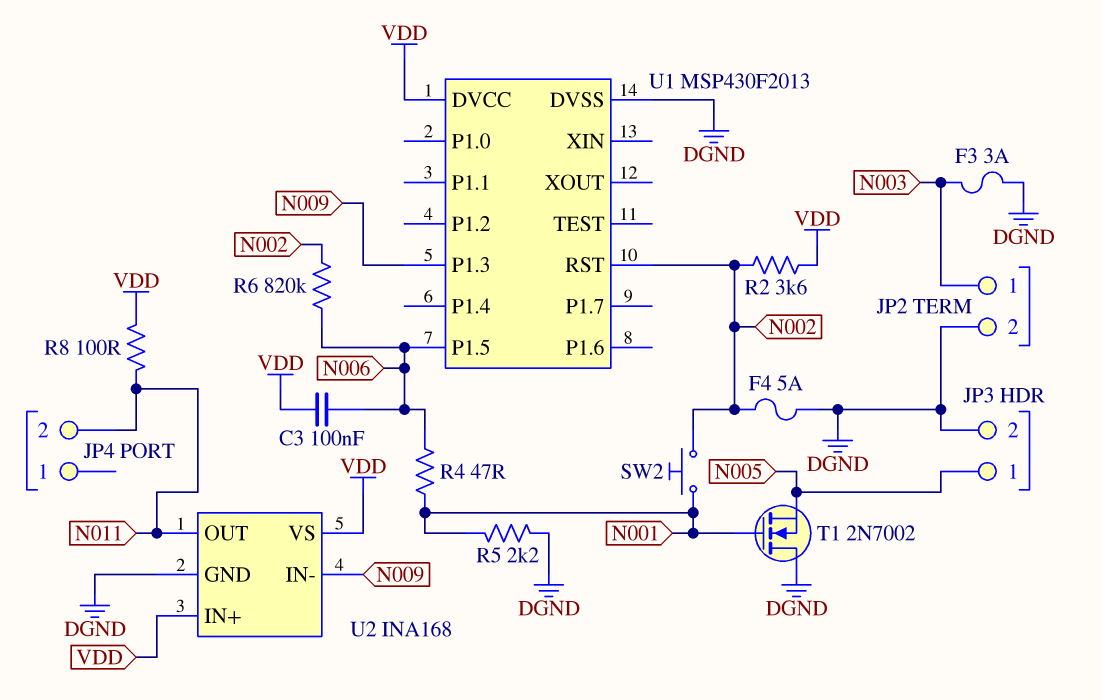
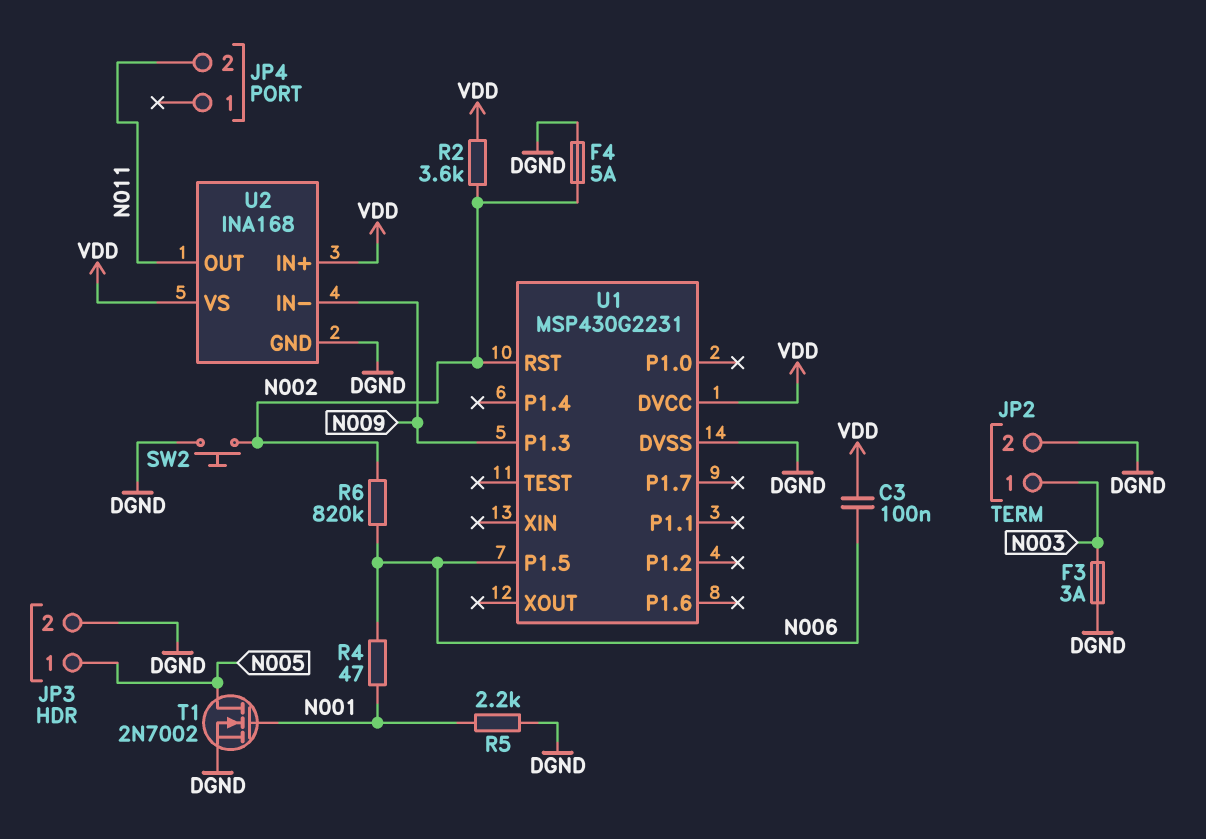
R8: 100 (N011, VDD) -> none
SW2: button (N001, N002) -> button (DGND, N002)
T1: NMOS 2N7002 (G N001, D DGND, S N005) -> NMOS 2N7002 (G N001, D N005, S DGND)
U1: MSP430F2013 -> MSP430G2231

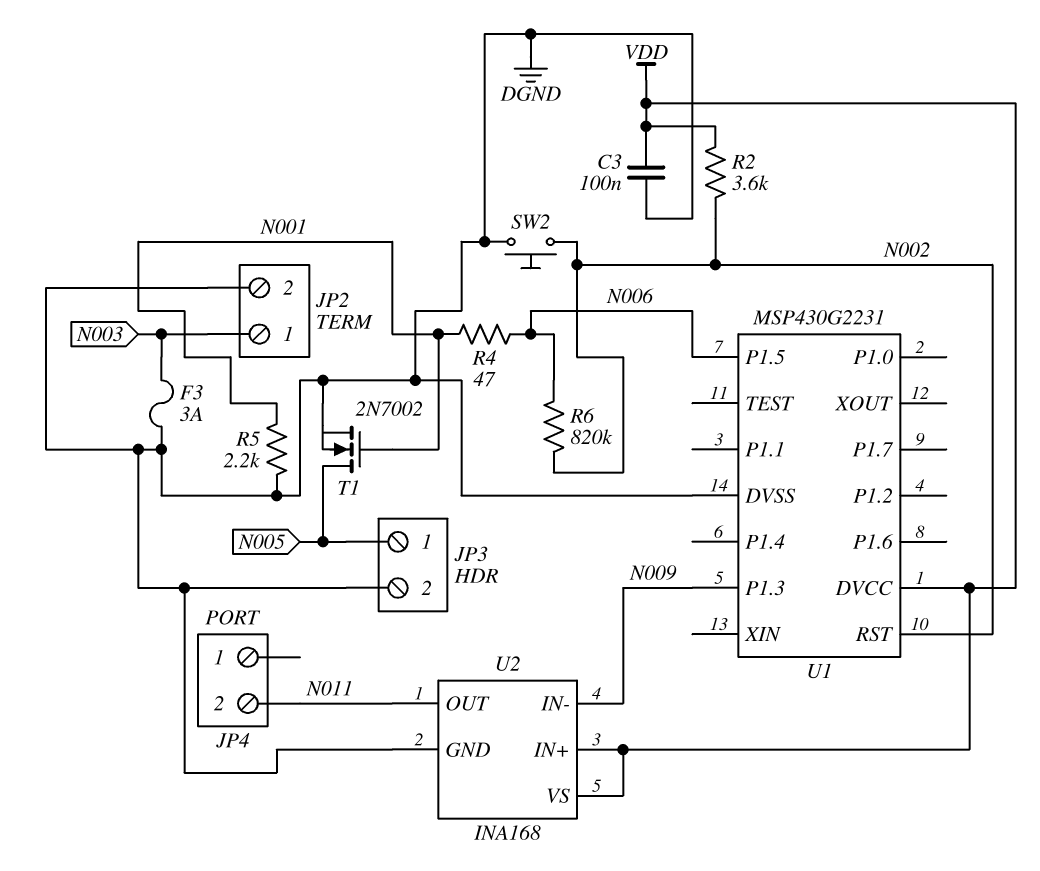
C3: 100nF (N006, VDD) -> 100nF (DGND, VDD)
F4: 5A (DGND, N002) -> none

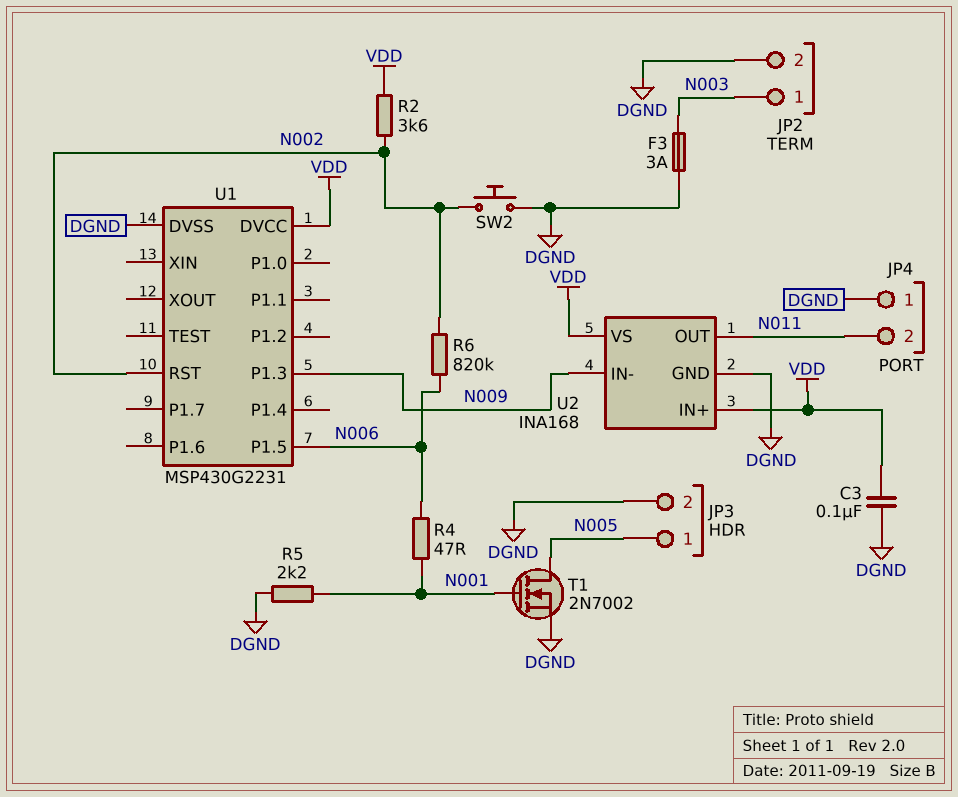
JP4 pin 1: none -> DGND

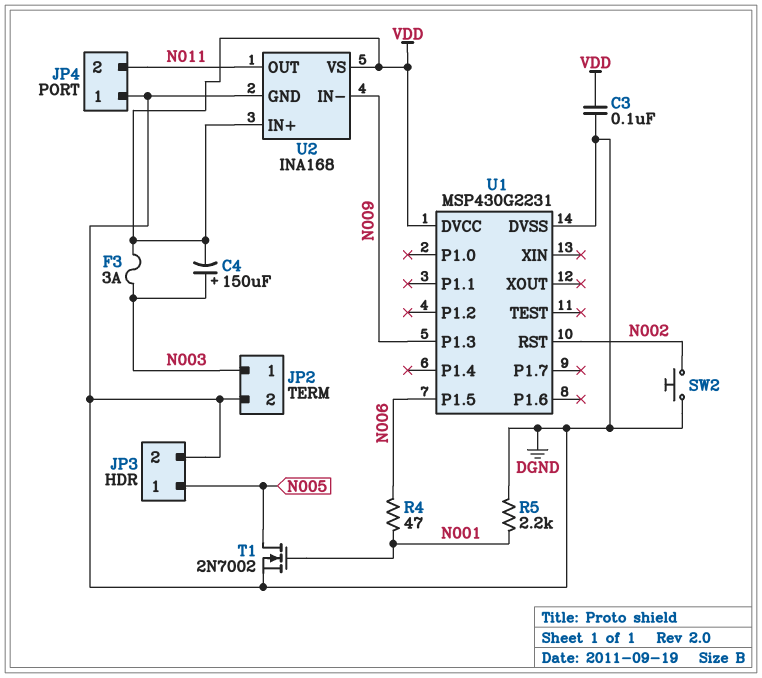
C4: none -> 150uF (plus N003, minus VDD)
F3: 3A (DGND, N003) -> 3A (N003, VDD)
R2: 3.6k (N002, VDD) -> none
R6: 820k (N002, N006) -> none

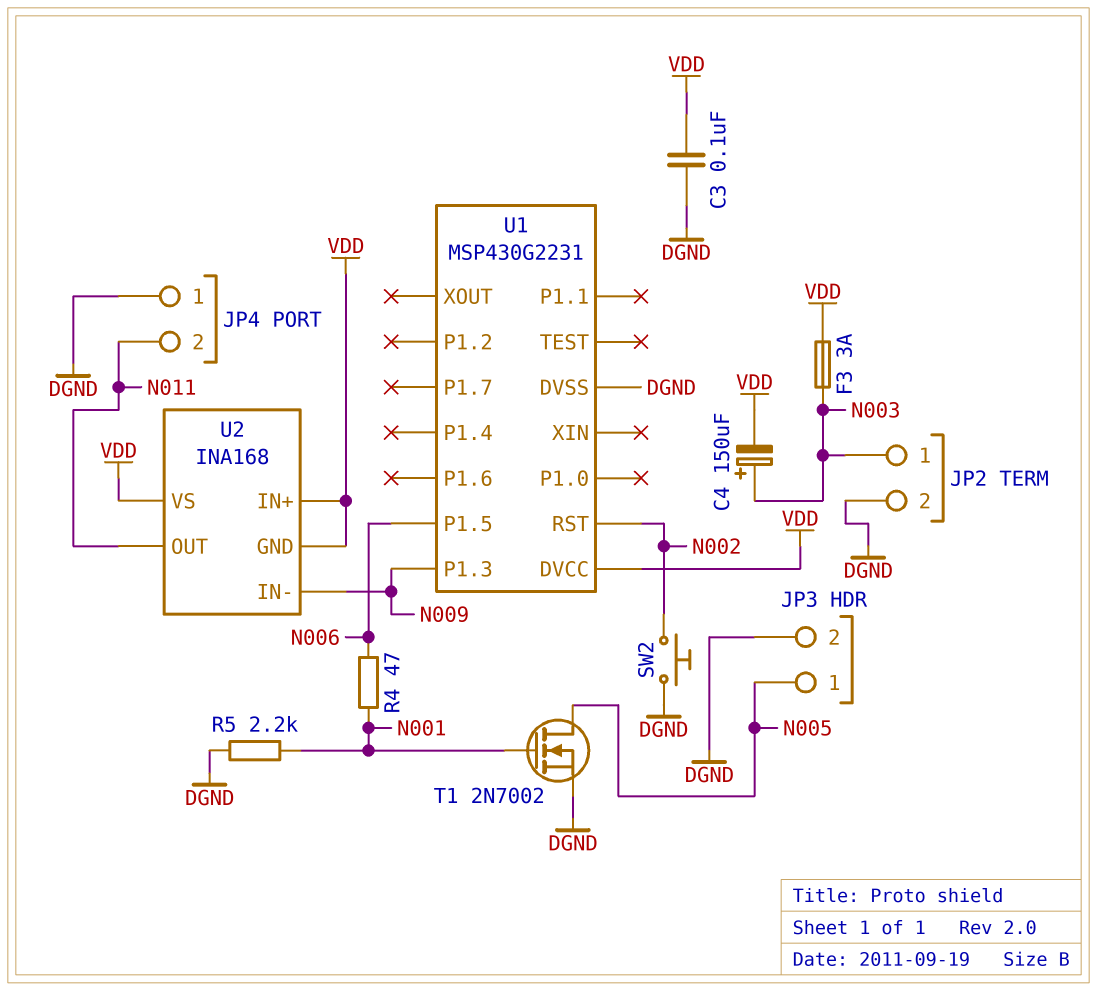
U2 pin GND: DGND -> VDD

